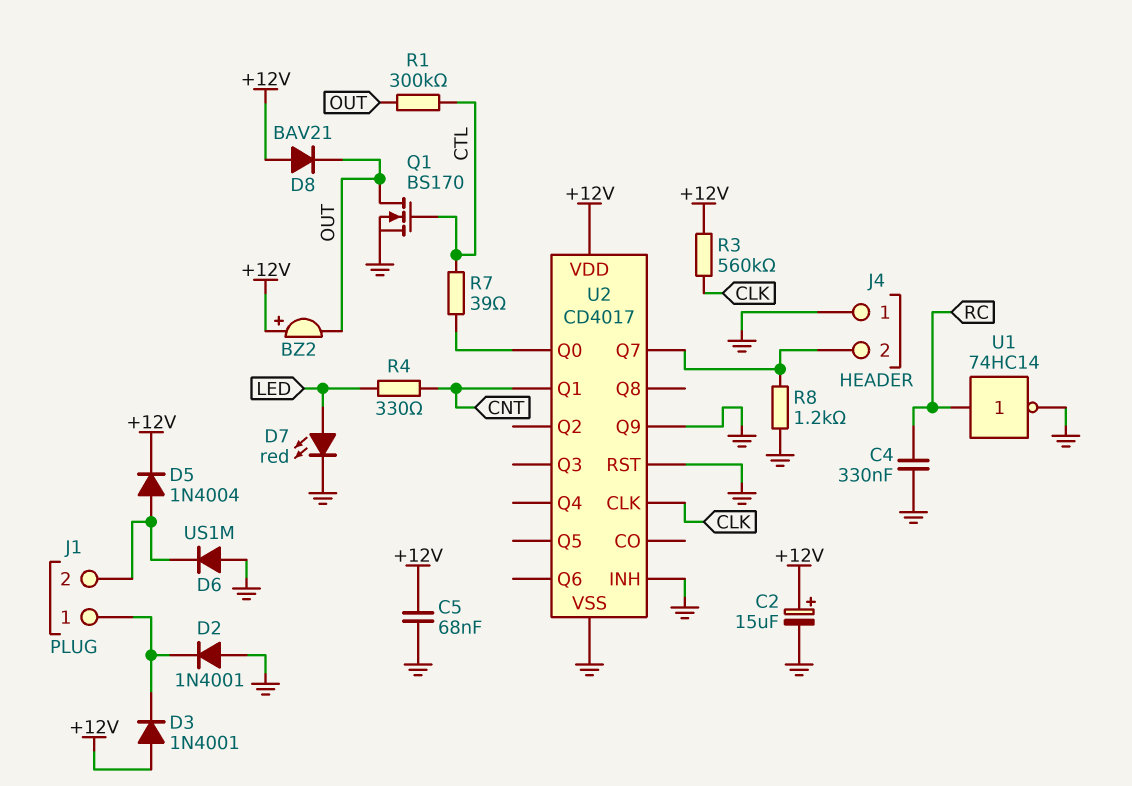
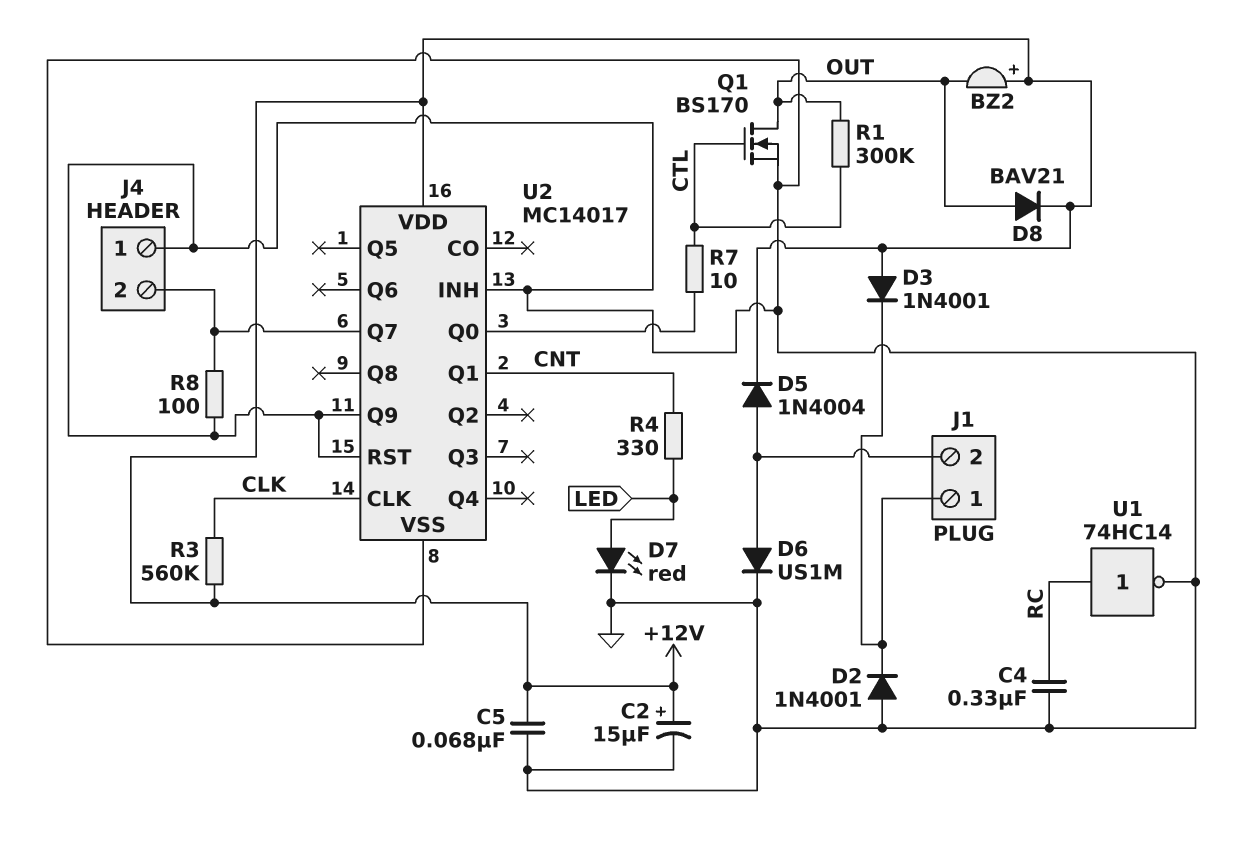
D6: diode US1M (A GND, K J1/2) -> diode US1M (A J1/2, K GND)
D8: diode BAV21 (A +12V, K OUT) -> diode BAV21 (A OUT, K +12V)
R7: 39 (CTL, U2/Q0) -> 10 (CTL, U2/Q0)
R8: 1.2k (GND, J4/2) -> 100 (GND, J4/2)
U2: CD4017 -> MC14017

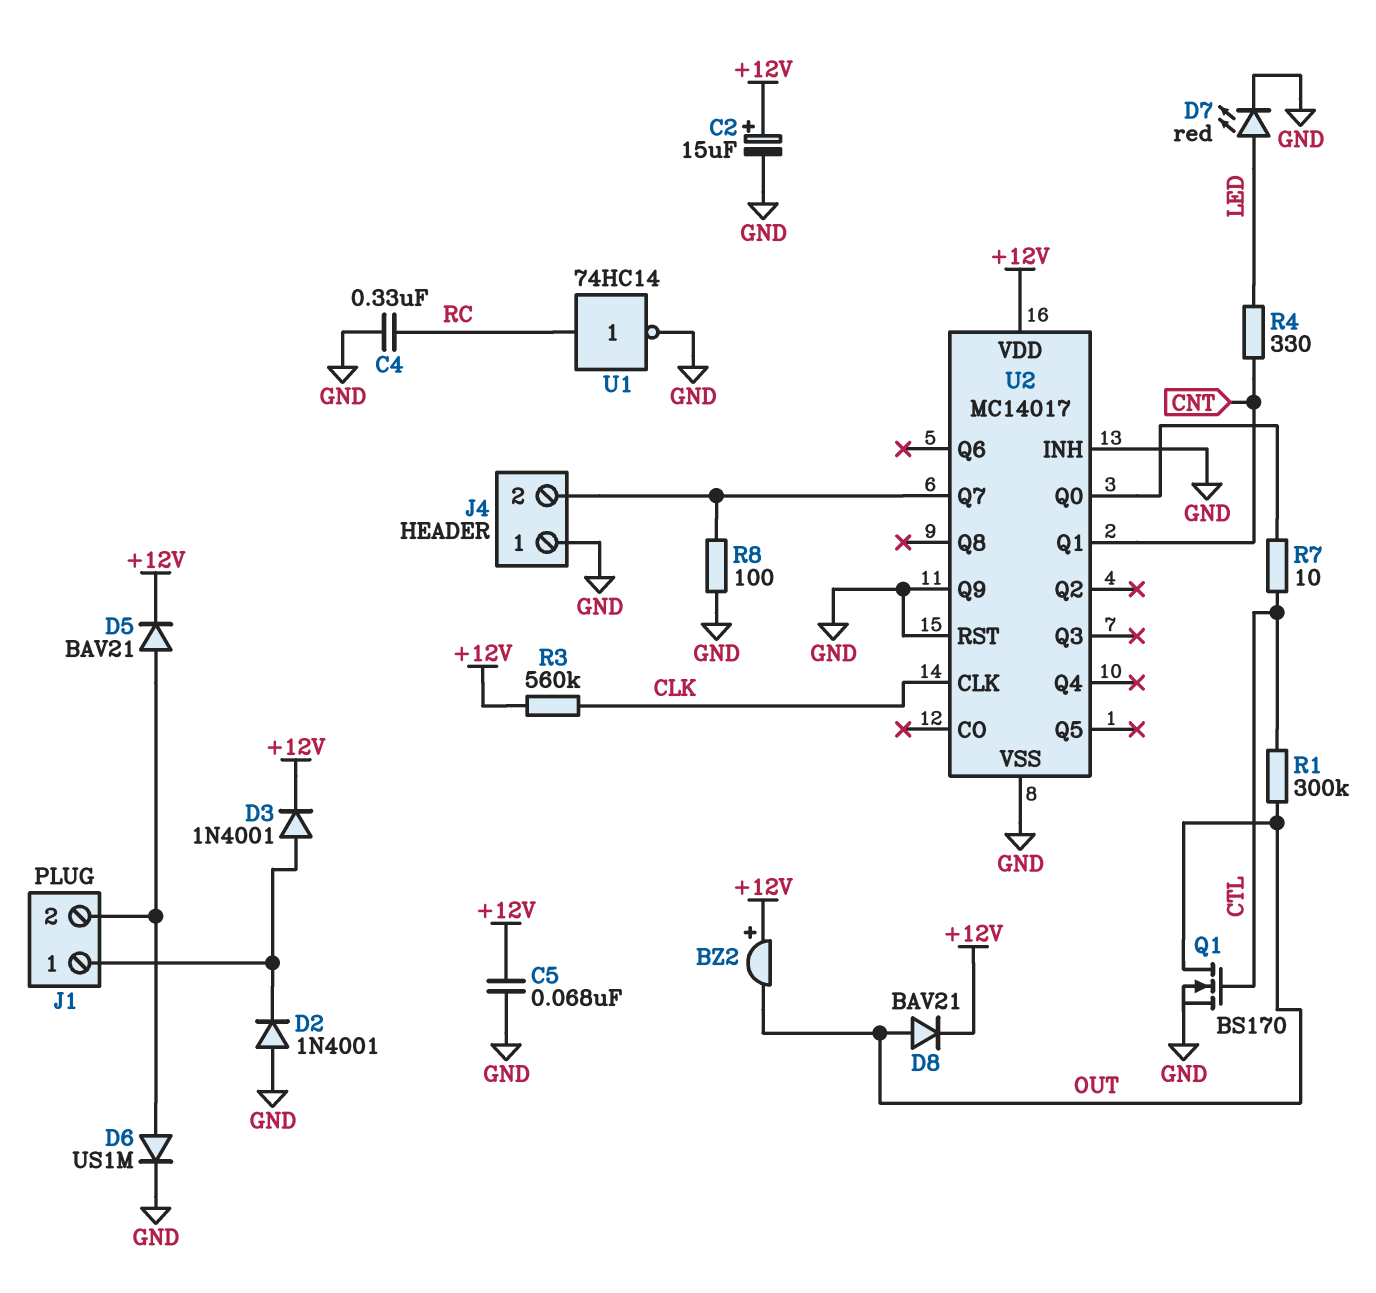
D3: diode 1N4001 (A +12V, K J1/1) -> diode 1N4001 (A J1/1, K +12V)
D5: diode 1N4004 (A J1/2, K +12V) -> diode BAV21 (A J1/2, K +12V)

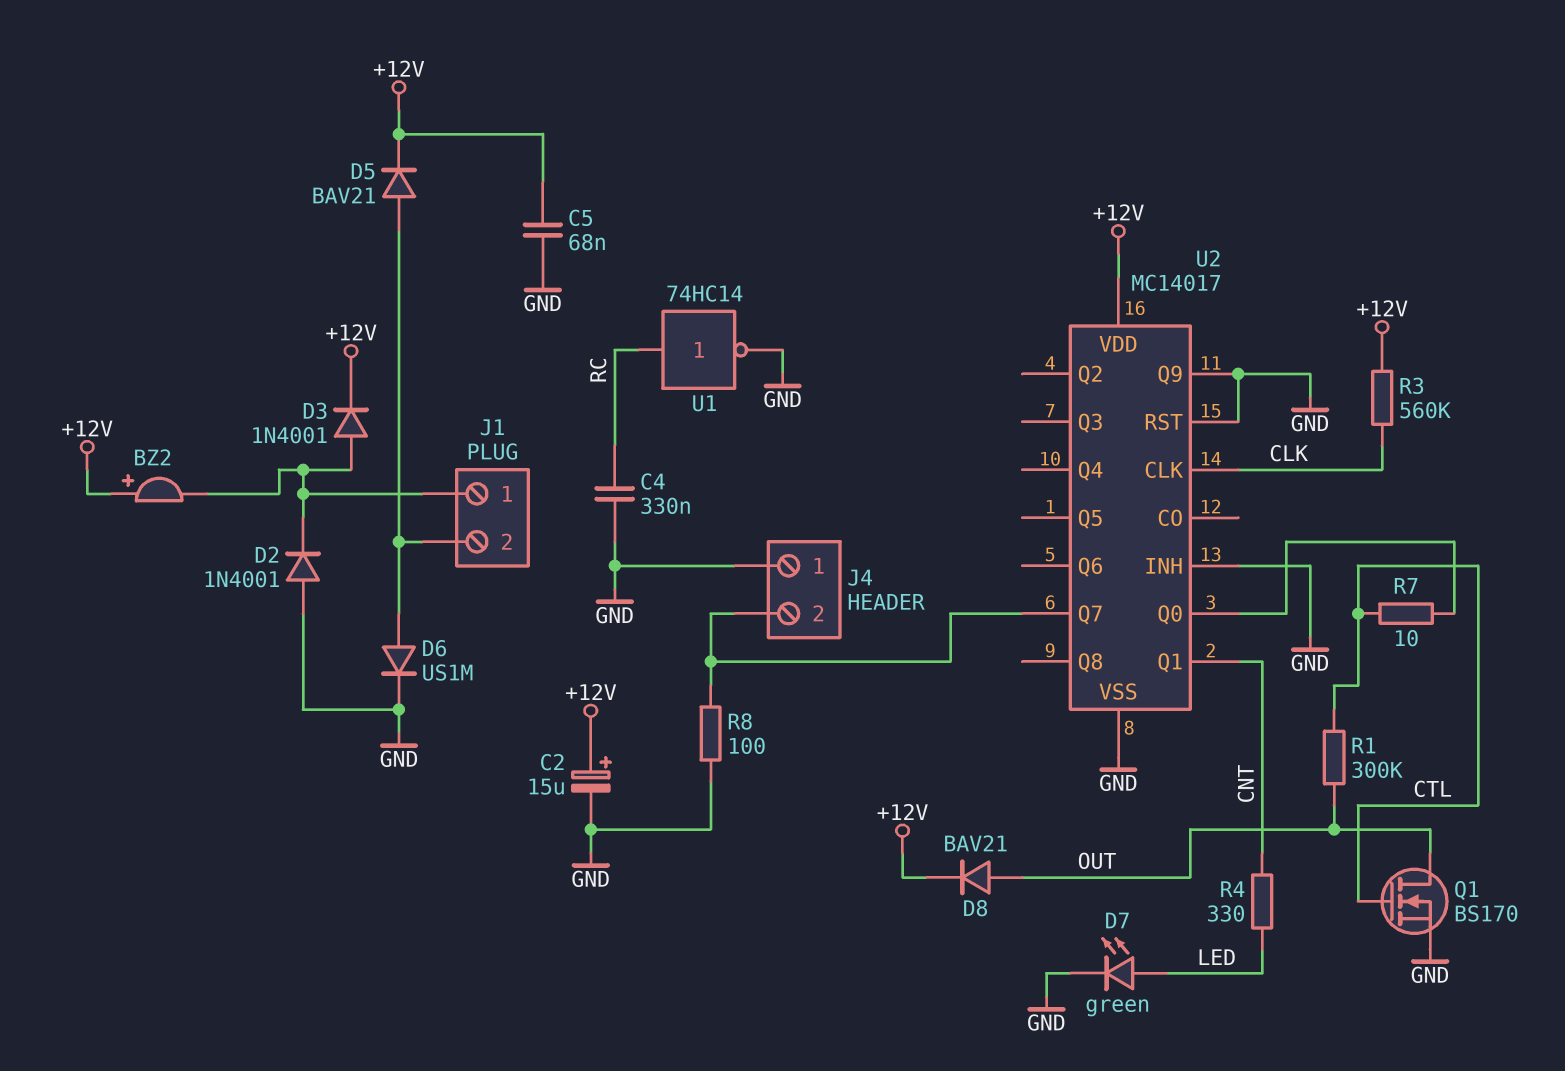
BZ2: buzzer (plus +12V, minus OUT) -> buzzer (plus +12V, minus J1/1)
D7: LED red (A LED, K GND) -> LED green (A LED, K GND)

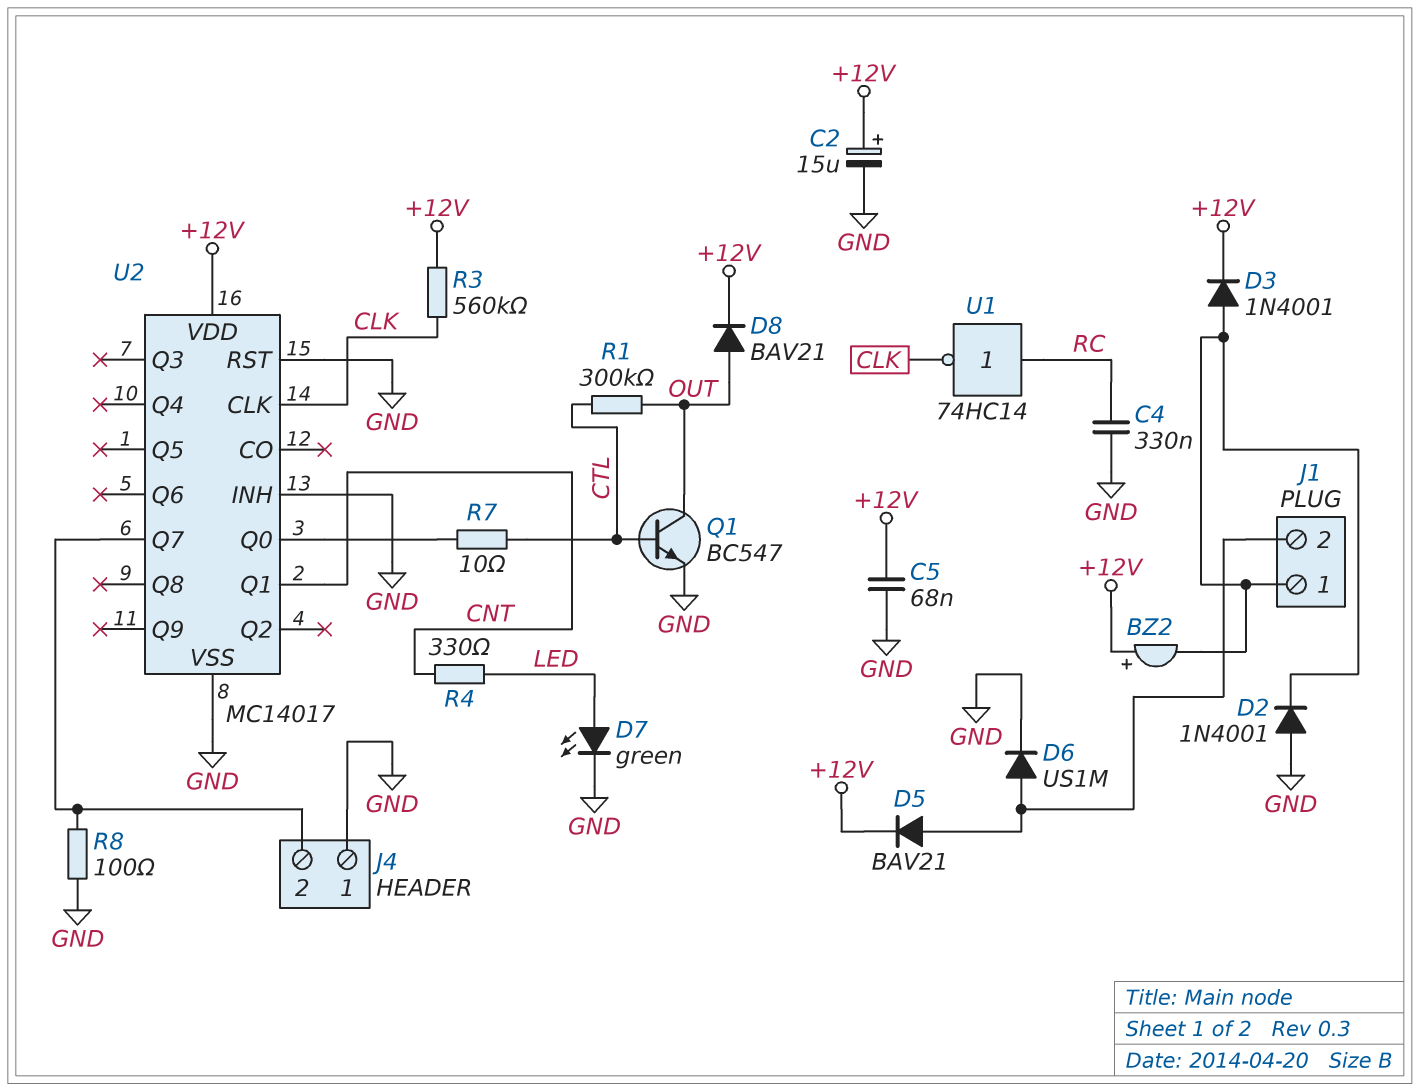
Q1: NMOS BS170 (G CTL, D OUT, S GND) -> NPN BC547 (B CTL, C OUT, E GND)
U1: NOT 74HC14 (in RC, out GND) -> NOT 74HC14 (in RC, out CLK)
U2 pin Q9: GND -> none

